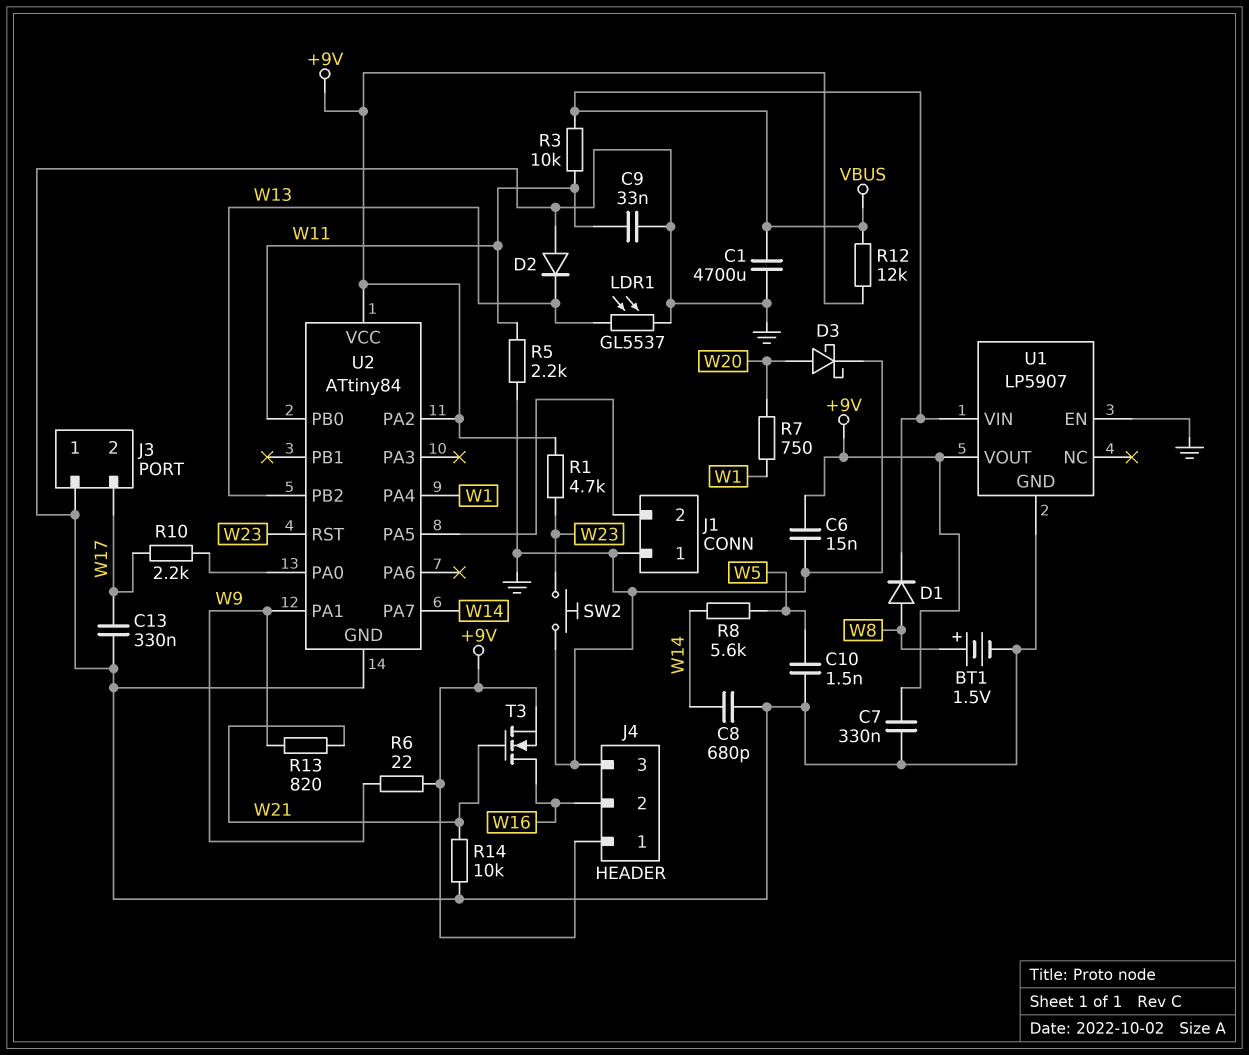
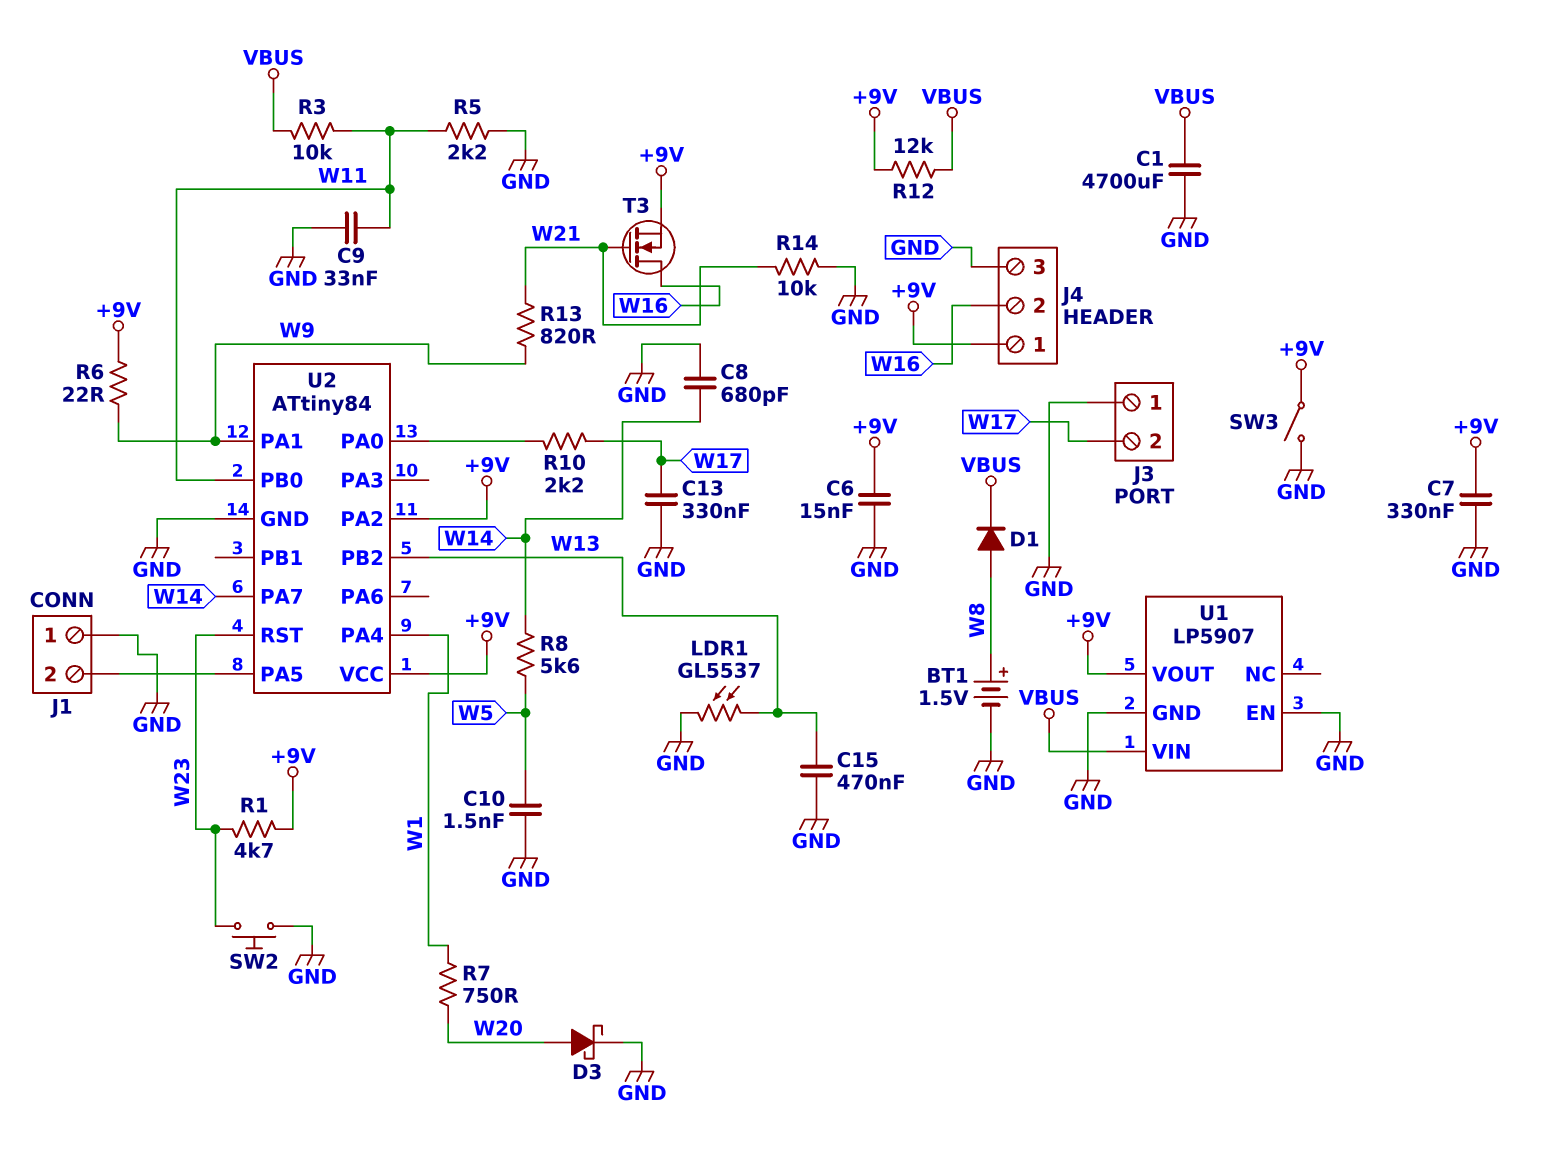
C15: none -> 470nF (GND, W13)
D2: diode (A GND, K W13) -> none
SW3: none -> switch (+9V, GND)

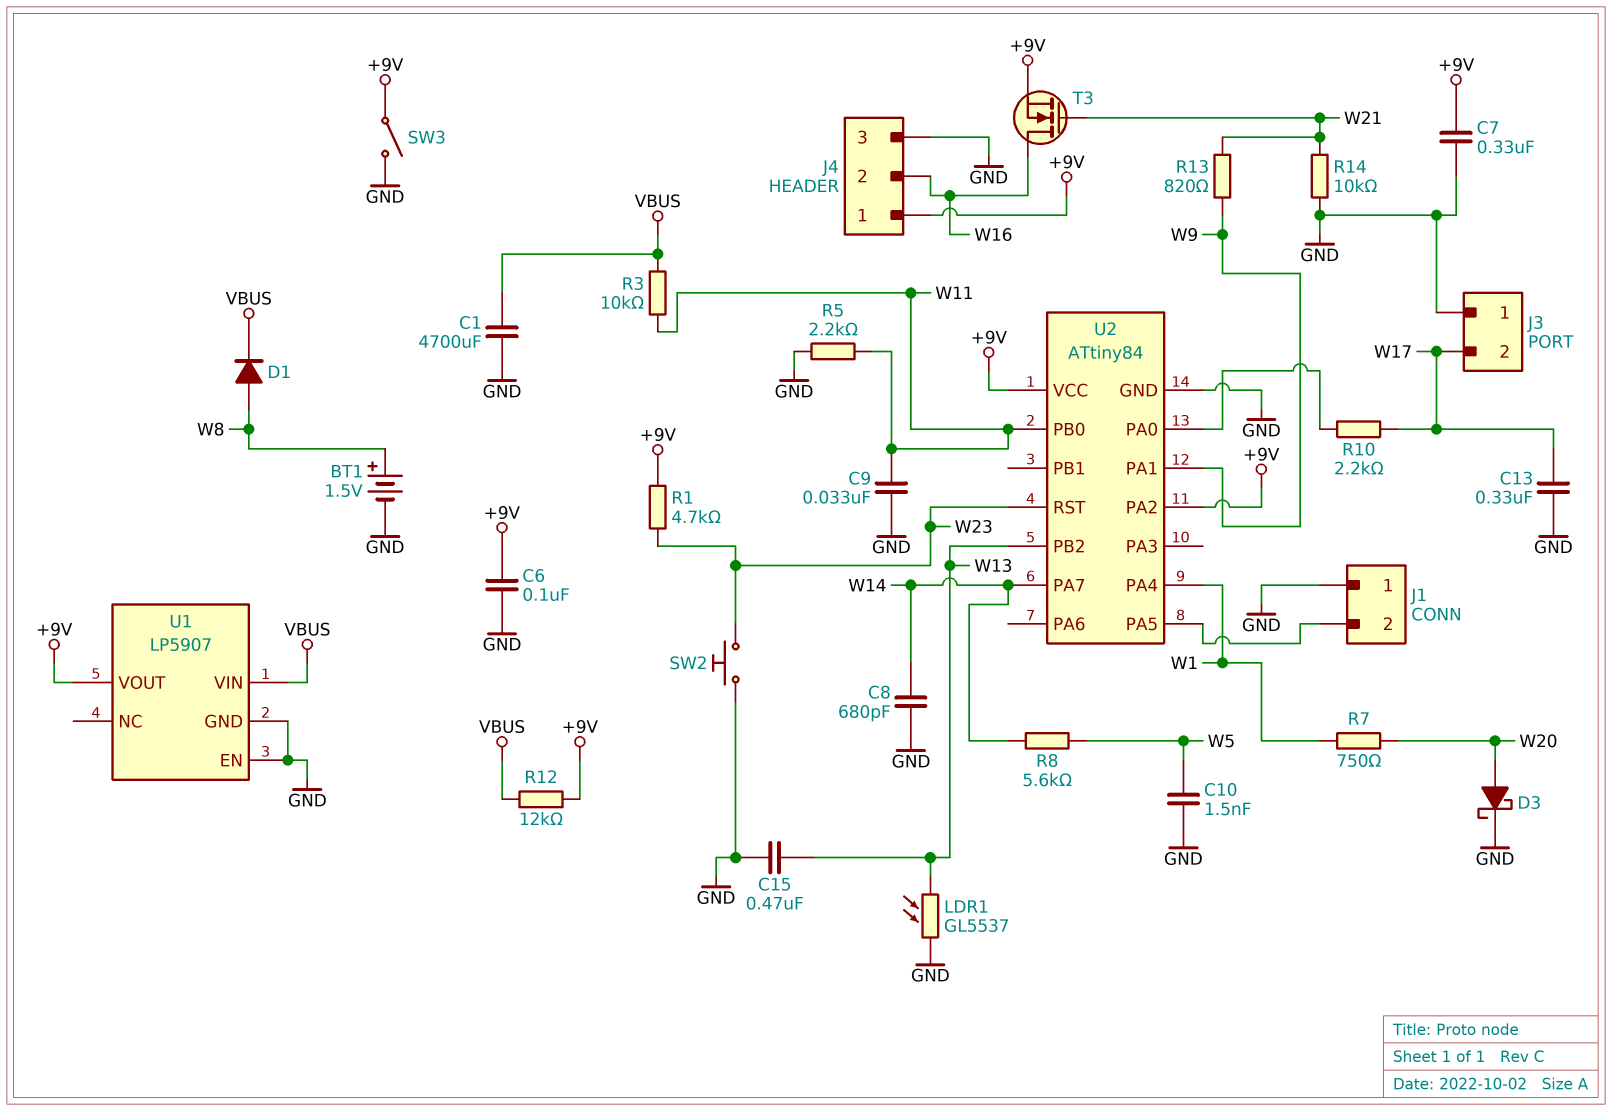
C6: 15nF (+9V, GND) -> 100nF (+9V, GND)
R6: 22 (+9V, W9) -> none

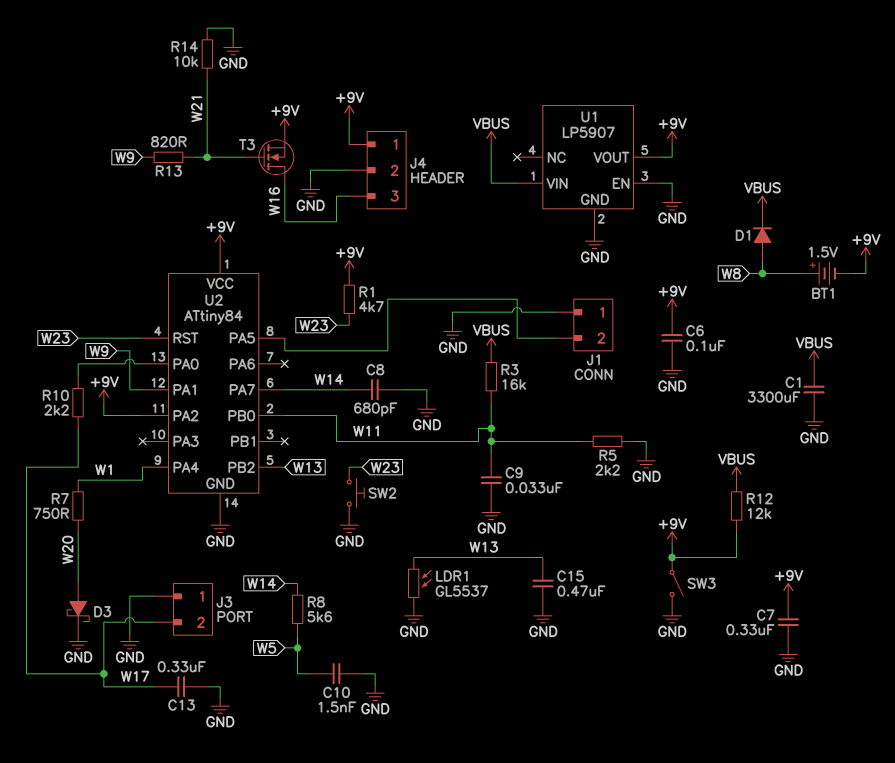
BT1: 1.5V (plus W8, minus GND) -> 1.5V (plus W8, minus +9V)
C1: 4700uF (GND, VBUS) -> 3300uF (GND, VBUS)
J4 pin 2: W16 -> GND
J4 pin 3: GND -> W16
R3: 10k (VBUS, W11) -> 16k (VBUS, W11)

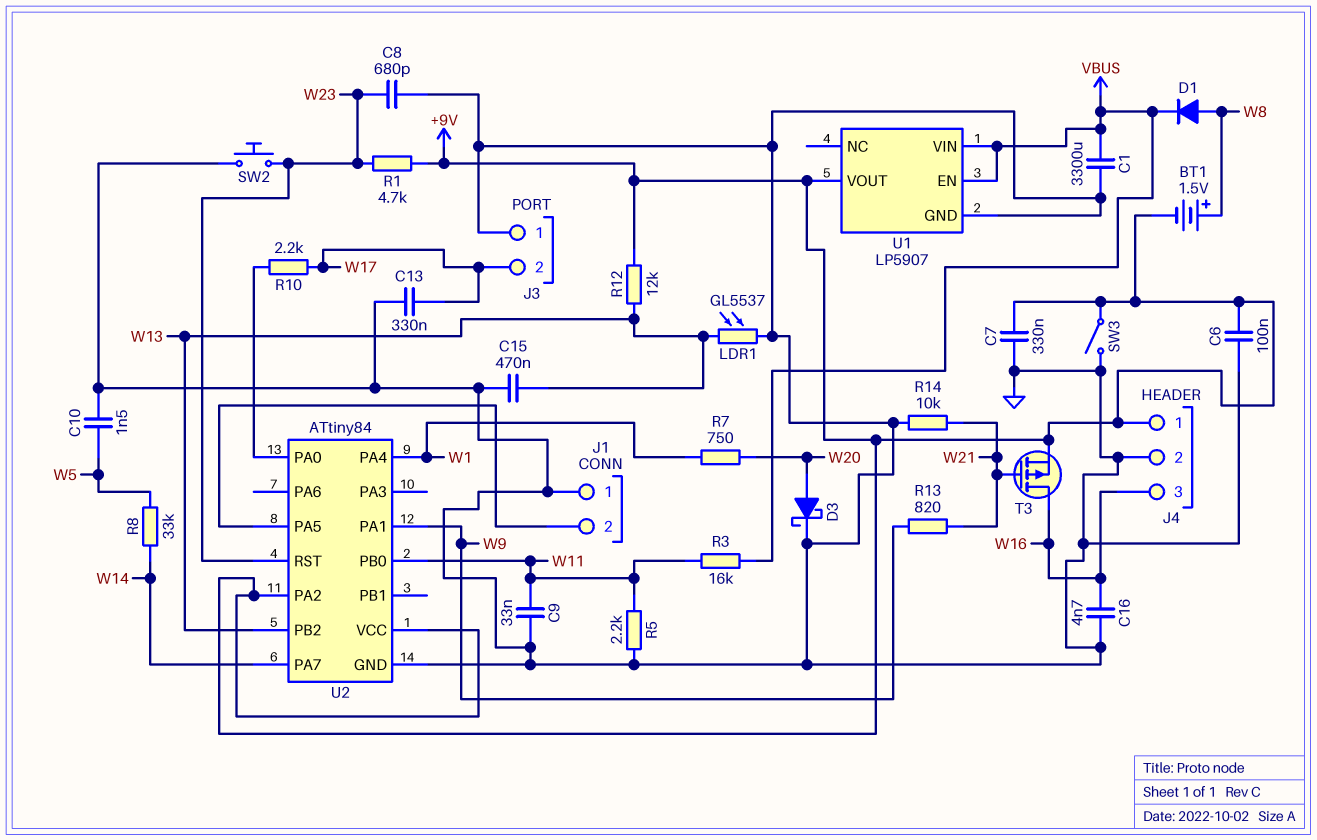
C8: 680pF (GND, W14) -> 680pF (GND, W23)
C16: none -> 4.7nF (GND, W16)
R8: 5.6k (W5, W14) -> 33k (W5, W14)
R12: 12k (+9V, VBUS) -> 12k (+9V, W13)
T3: NMOS (G W21, D W16, S +9V) -> PMOS (G W21, D W16, S +9V)
U1 pin EN: GND -> VBUS

